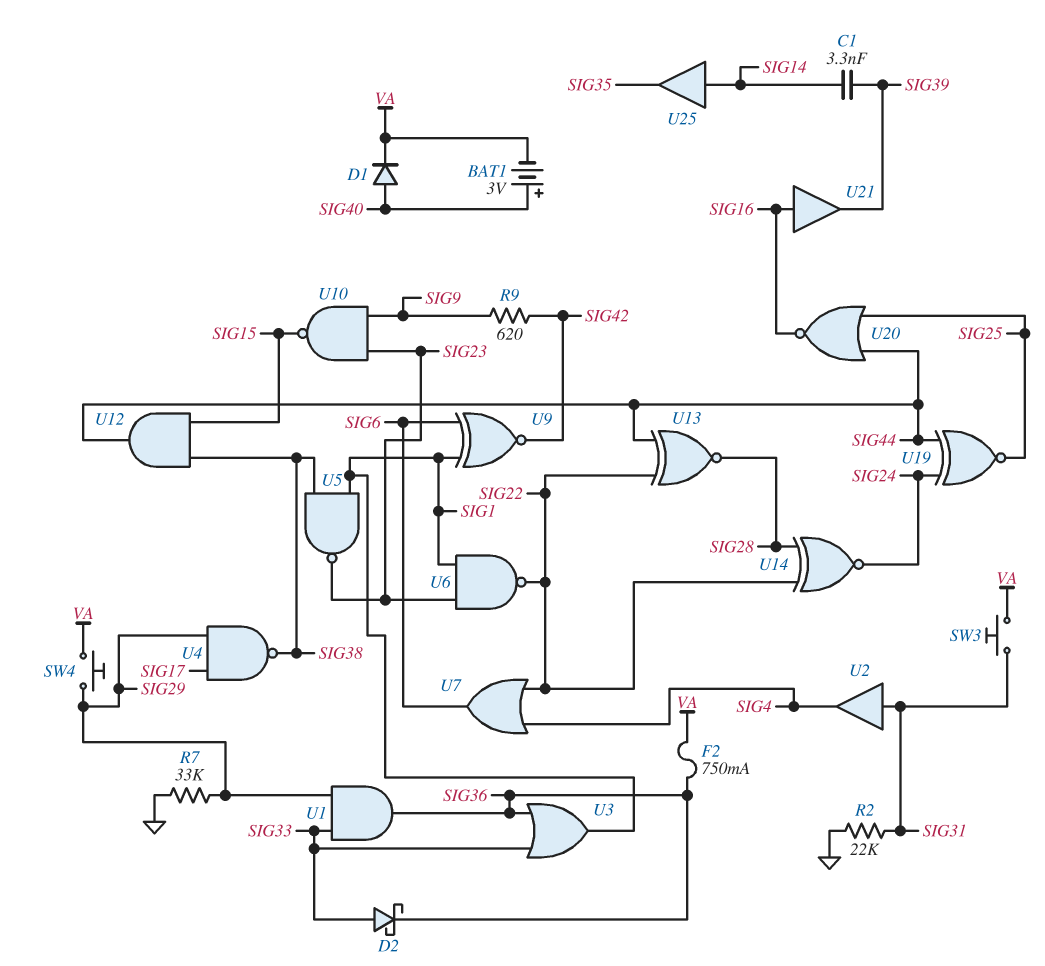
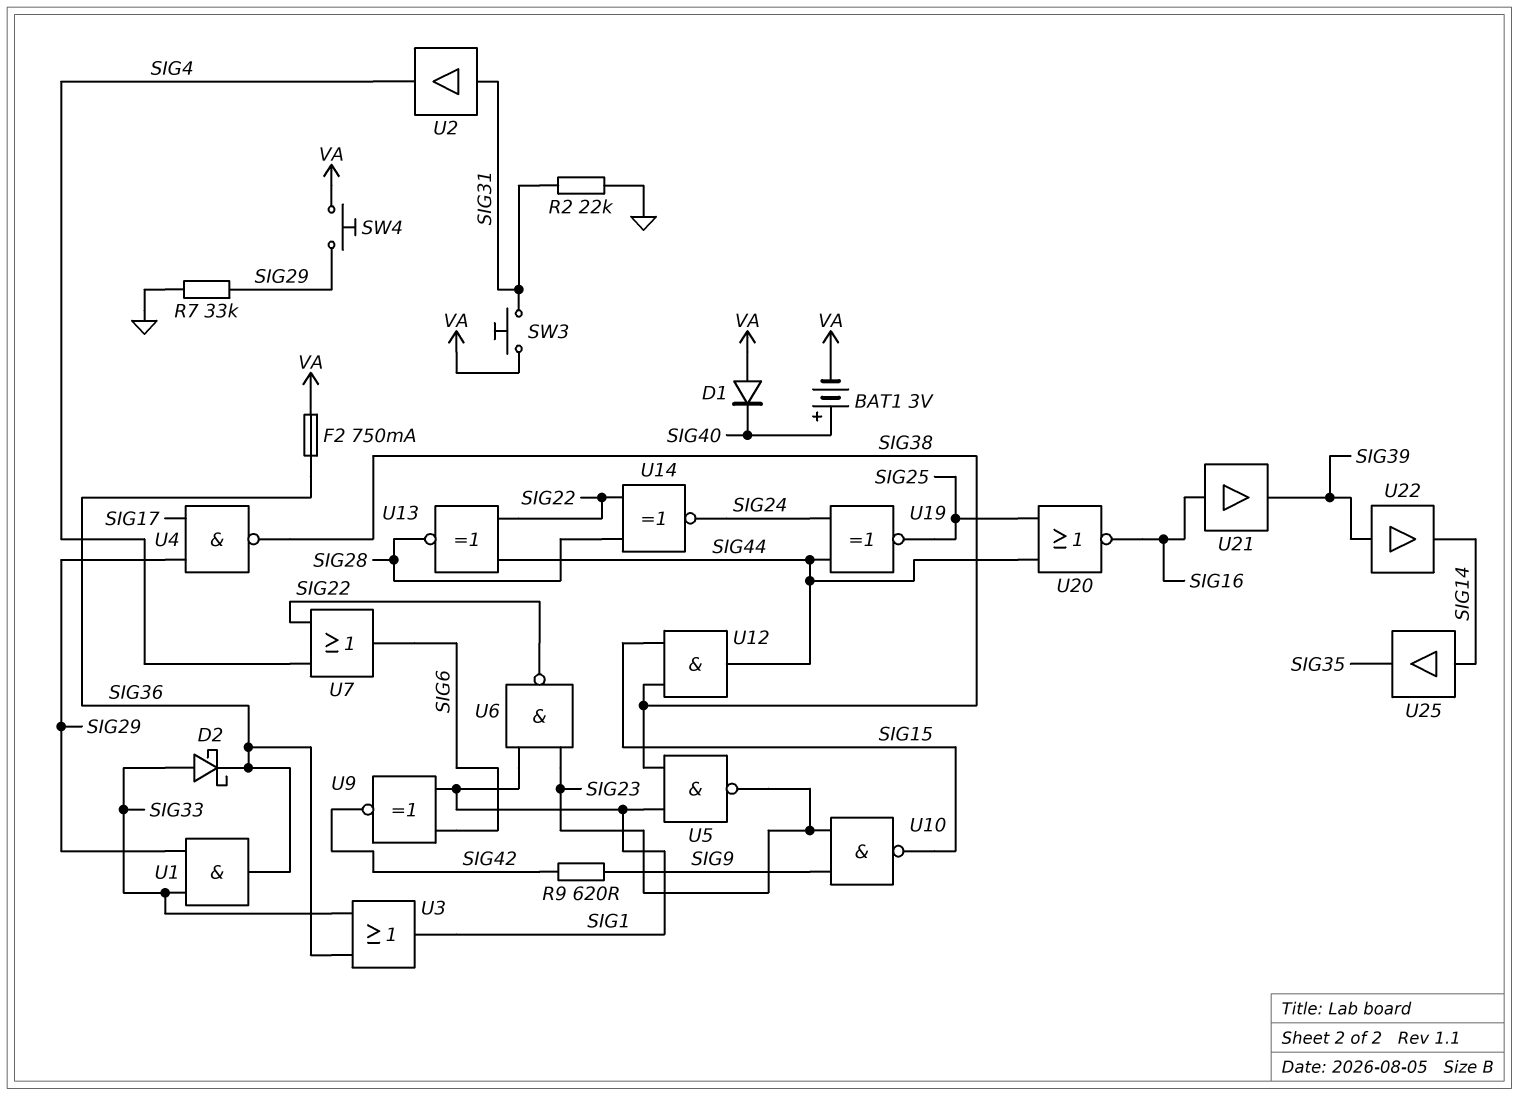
C1: 3.3nF (SIG14, SIG39) -> none
D1: diode (A SIG40, K VA) -> diode (A VA, K SIG40)
U22: none -> buffer (in SIG39, out SIG14)

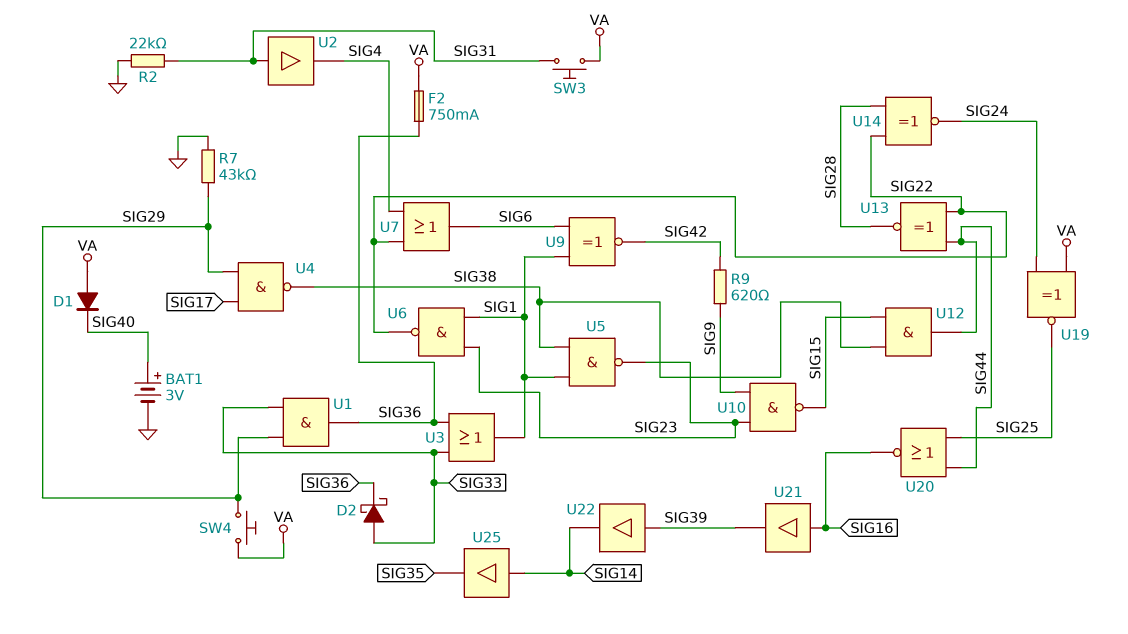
BAT1: 3V (plus SIG40, minus VA) -> 3V (plus SIG40, minus GND)
R7: 33k (GND, SIG29) -> 43k (GND, SIG29)
U19: XNOR (in SIG24, in SIG44, out SIG25) -> XNOR (in SIG24, in VA, out SIG25)

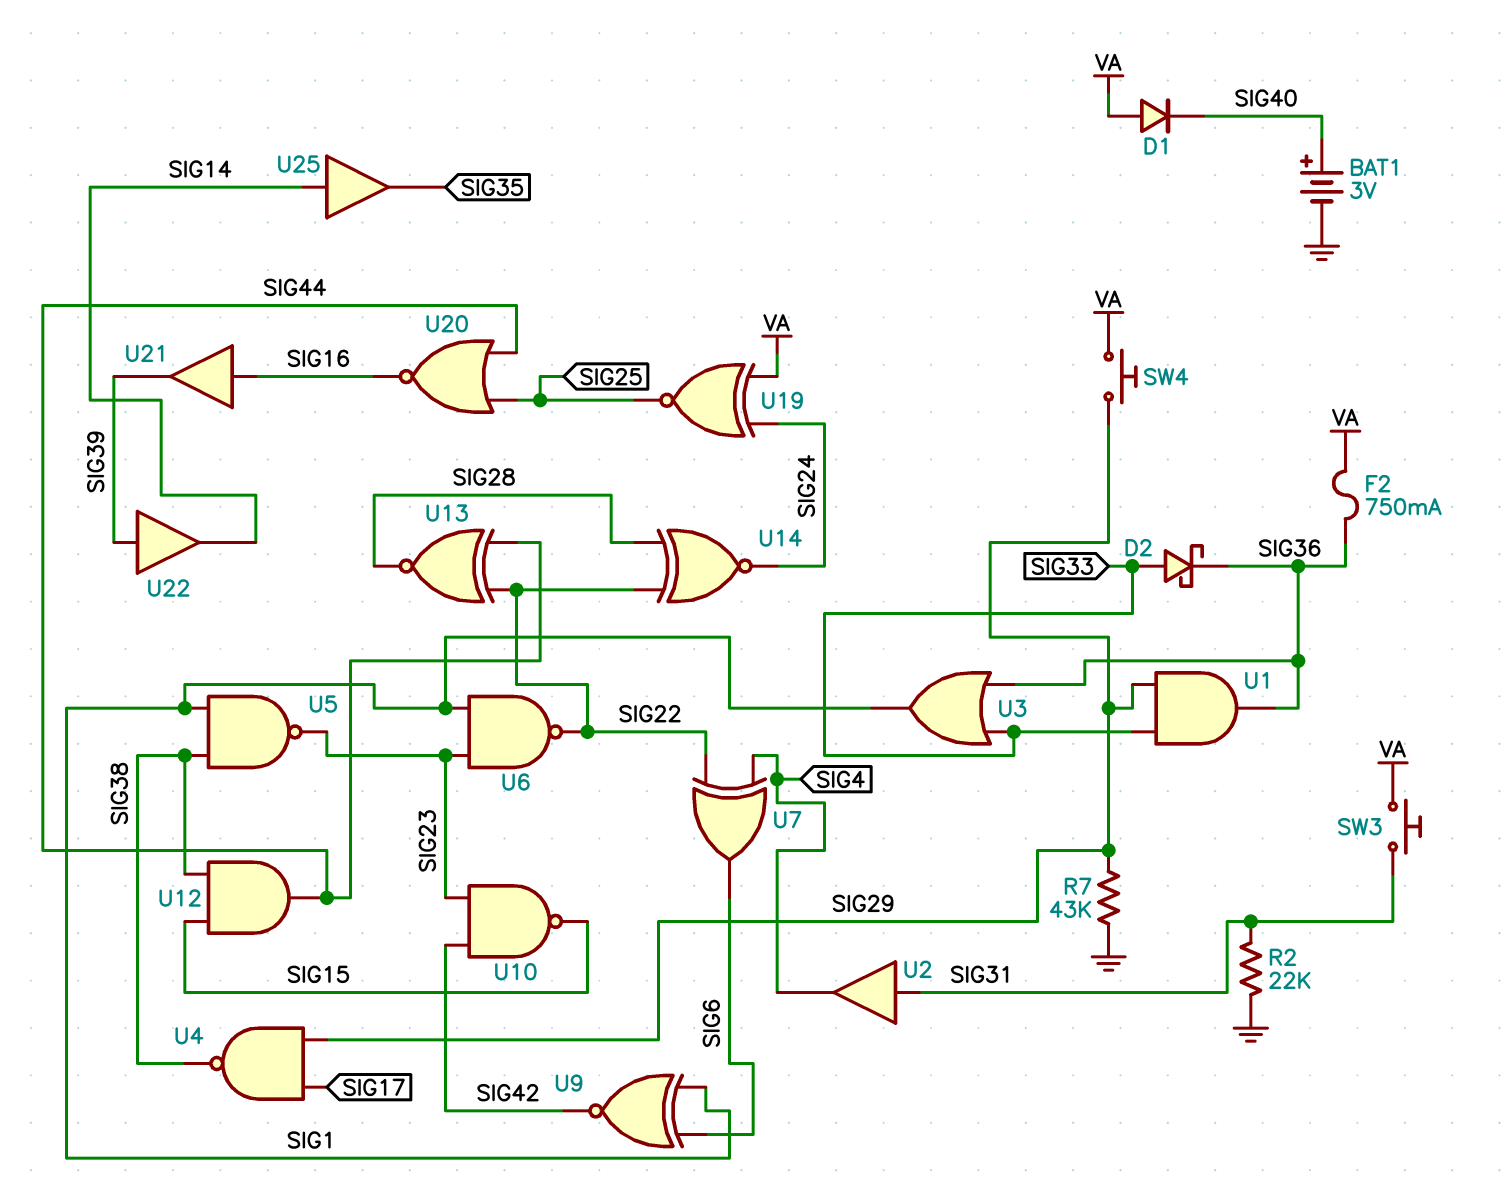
R9: 620 (SIG9, SIG42) -> none
U7: OR (in SIG4, in SIG22, out SIG6) -> XOR (in SIG4, in SIG22, out SIG6)
U10: NAND (in SIG9, in SIG23, out SIG15) -> NAND (in SIG23, in SIG42, out SIG15)

